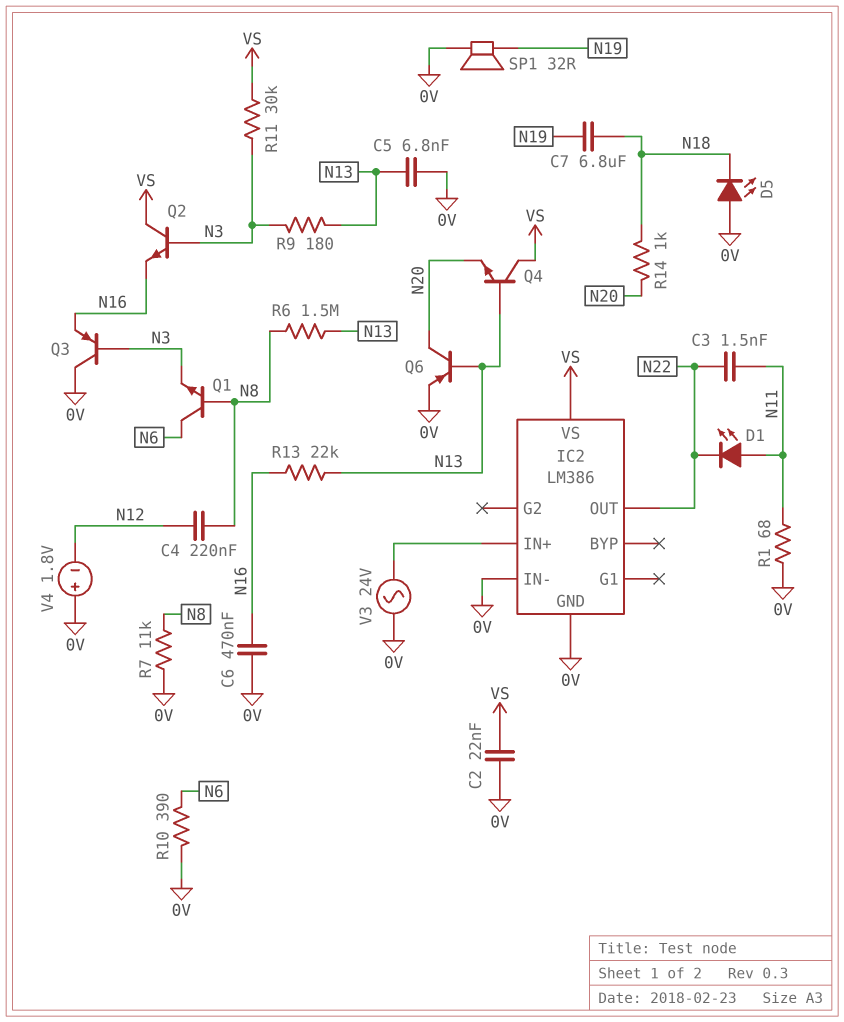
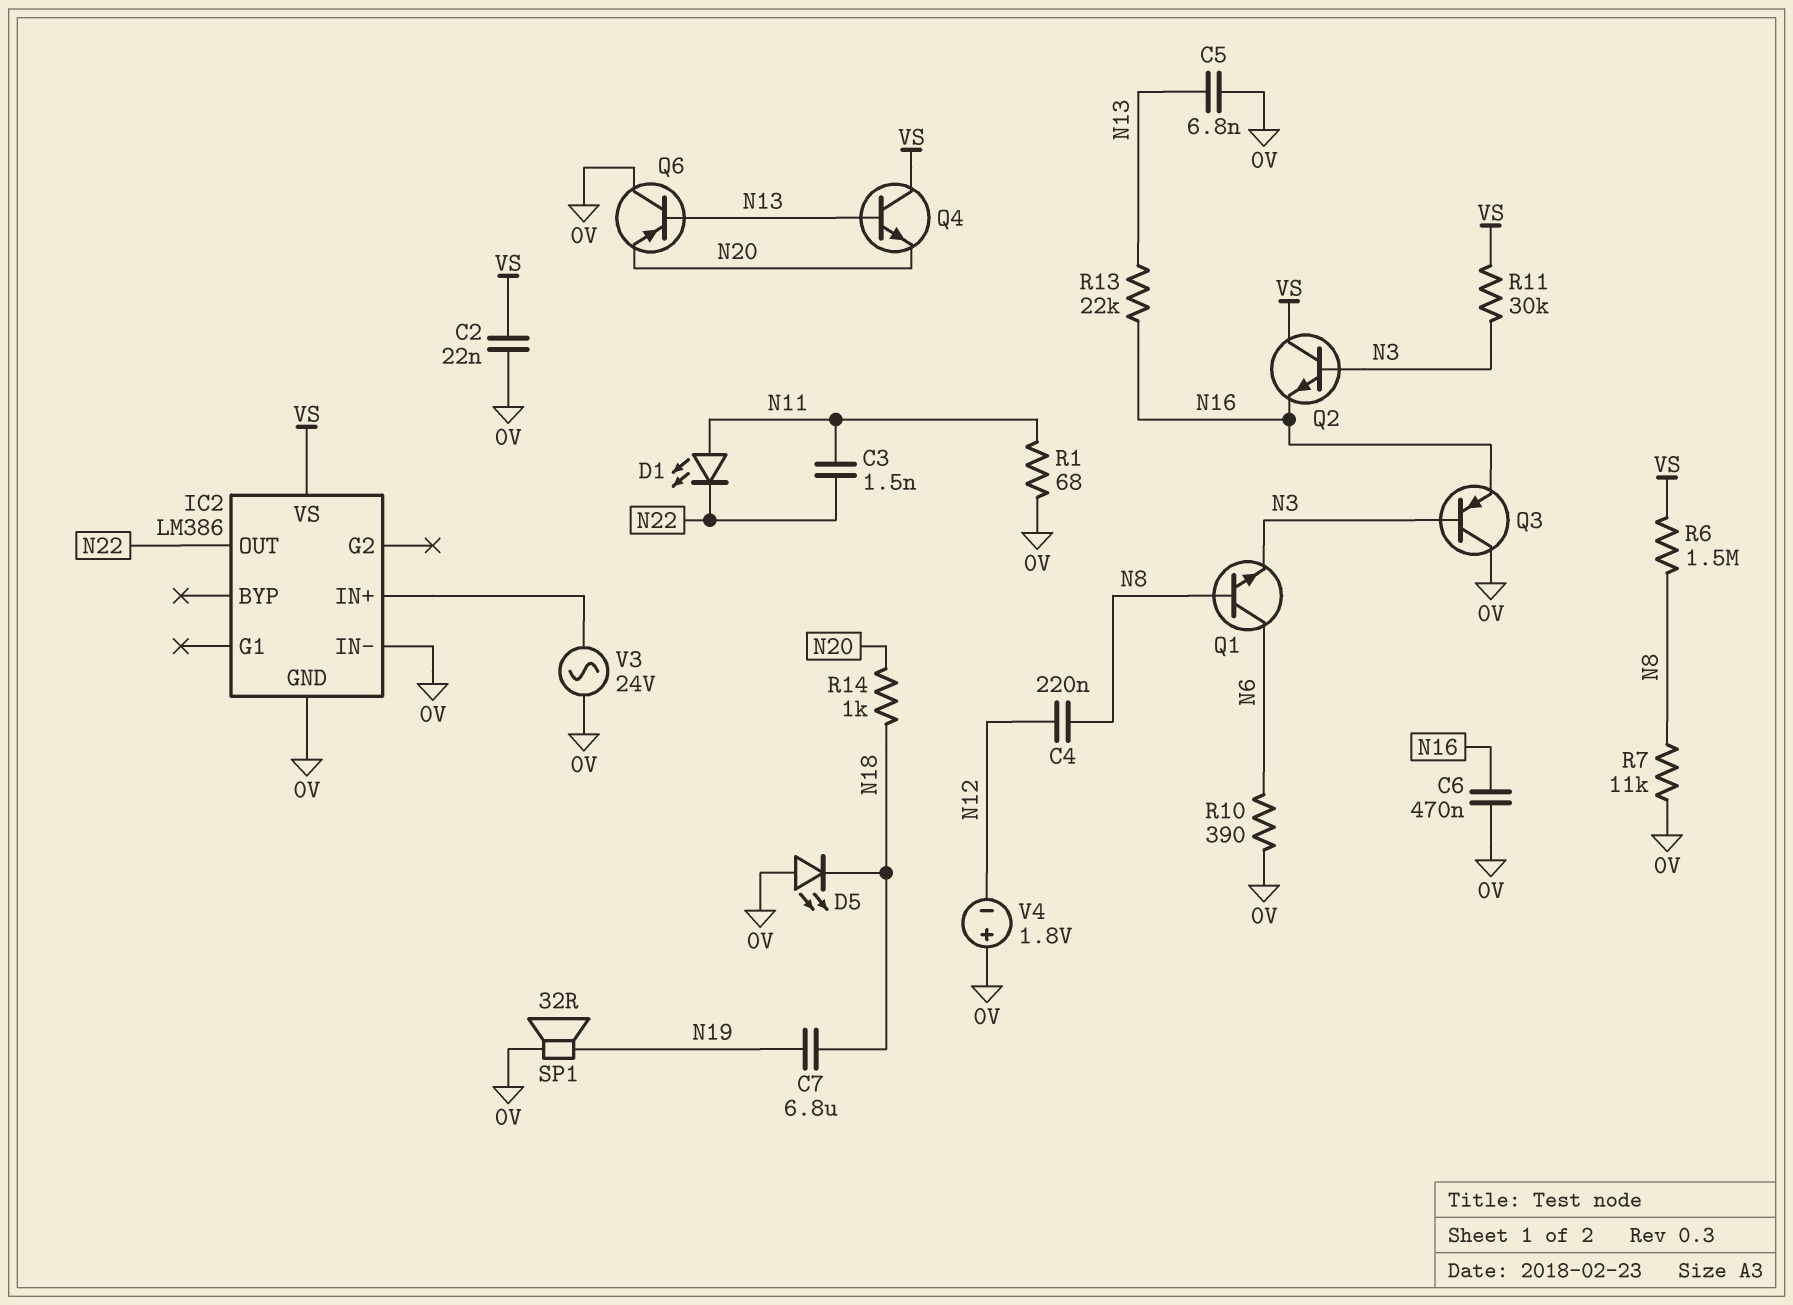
Q6: PNP (B N13, C N20, E 0V) -> PNP (B N13, C 0V, E N20)
R6: 1.5M (N8, N13) -> 1.5M (N8, VS)
R9: 180 (N3, N13) -> none

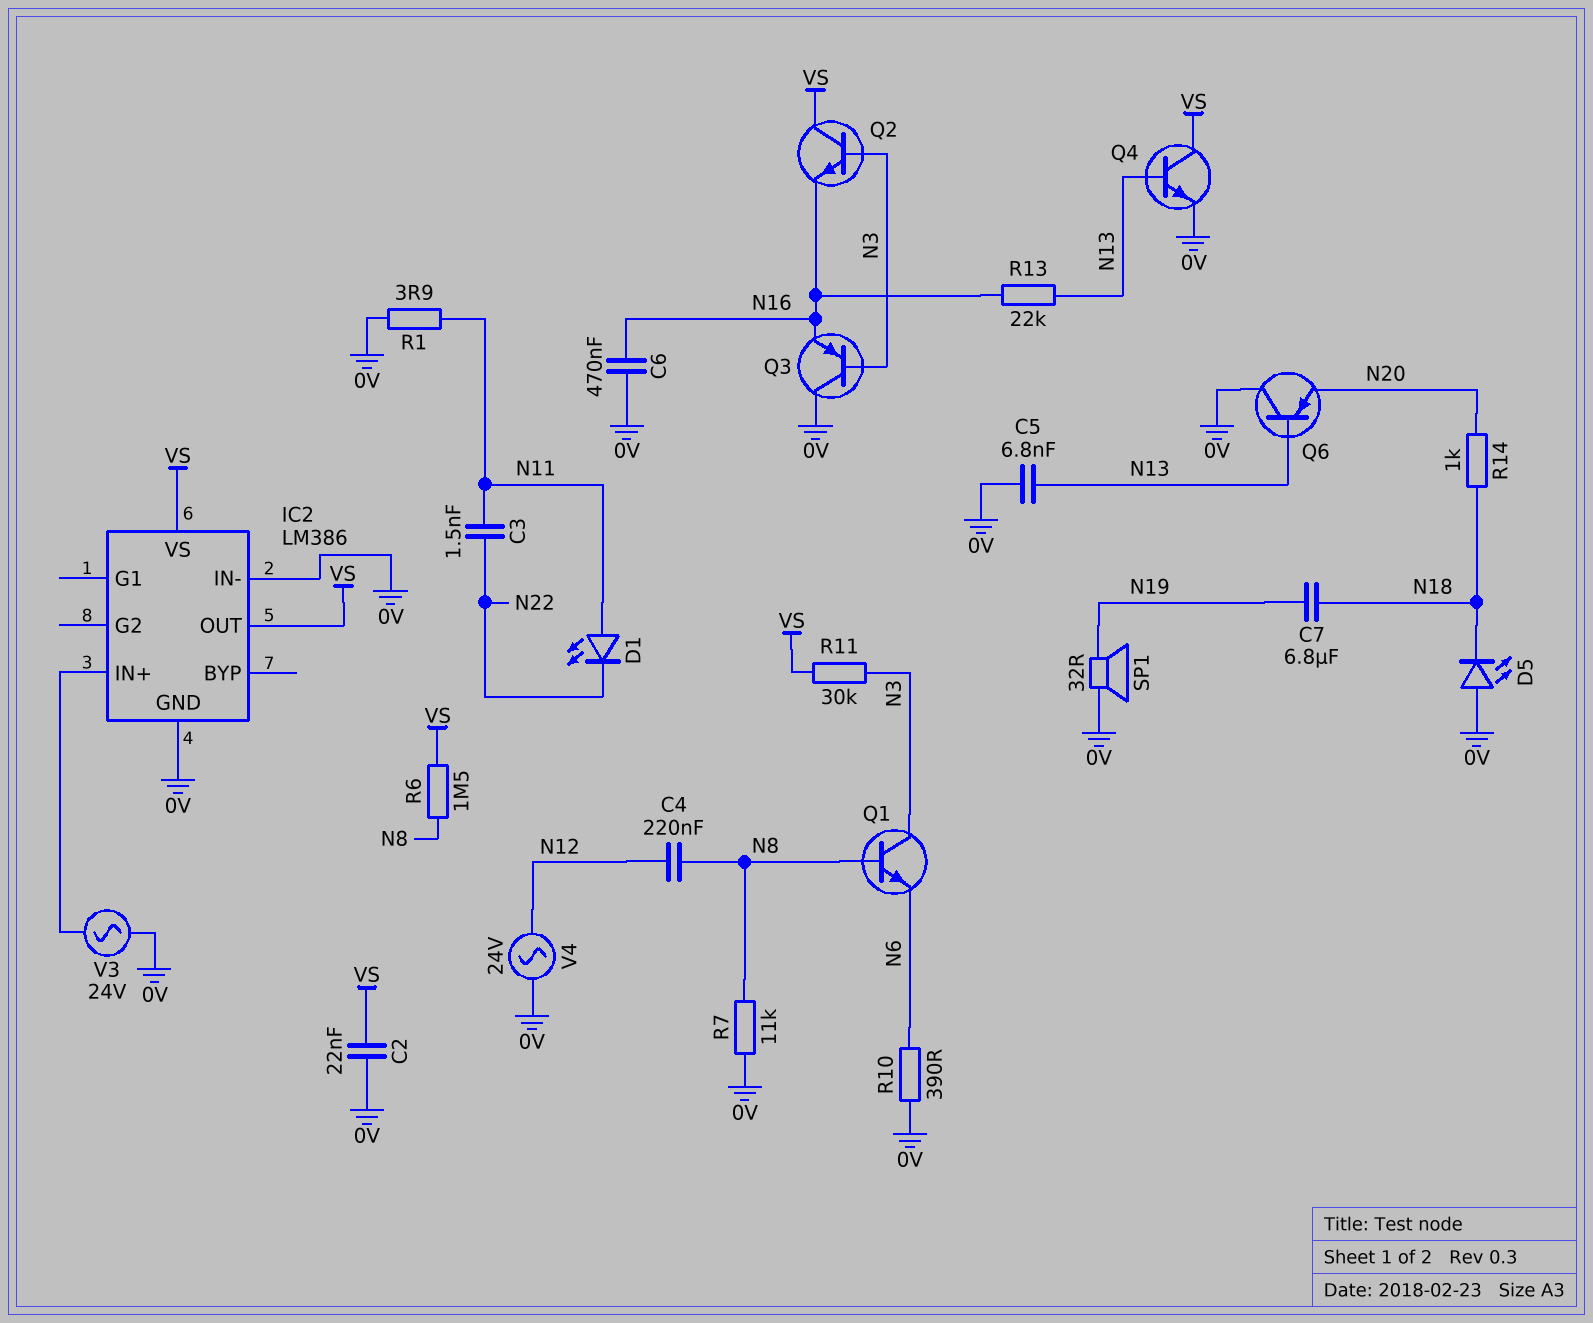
IC2 pin OUT: N22 -> VS
Q1: NPN (B N8, C N6, E N3) -> NPN (B N8, C N3, E N6)
Q4: NPN (B N13, C VS, E N20) -> NPN (B N13, C VS, E 0V)
R1: 68 (0V, N11) -> 3.9 (0V, N11)
V4: 1.8V (plus 0V, minus N12) -> AC 24V (0V, N12)

